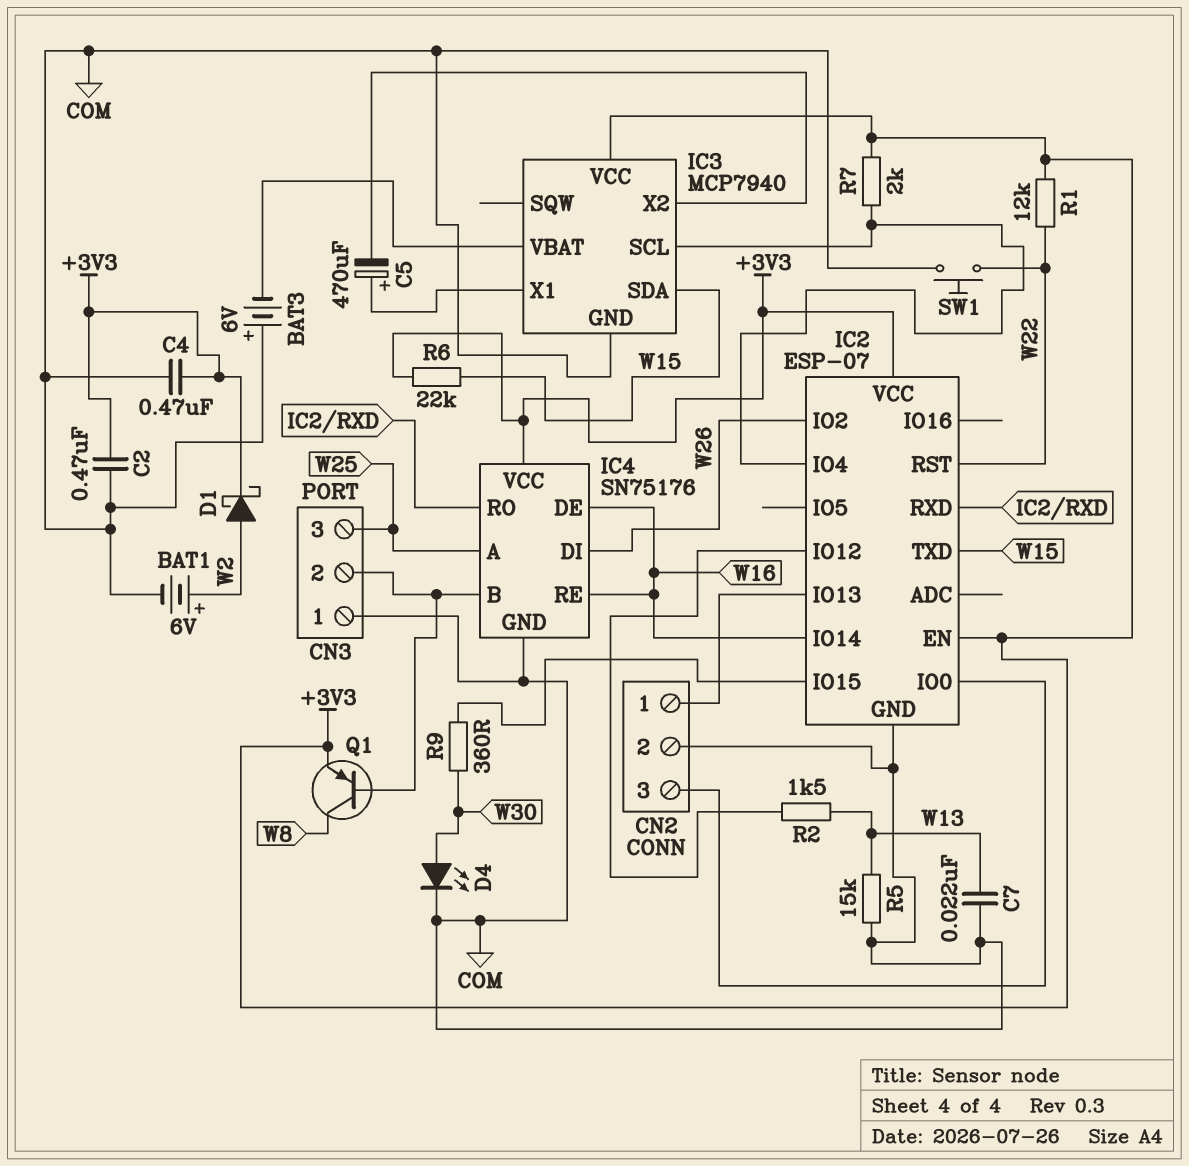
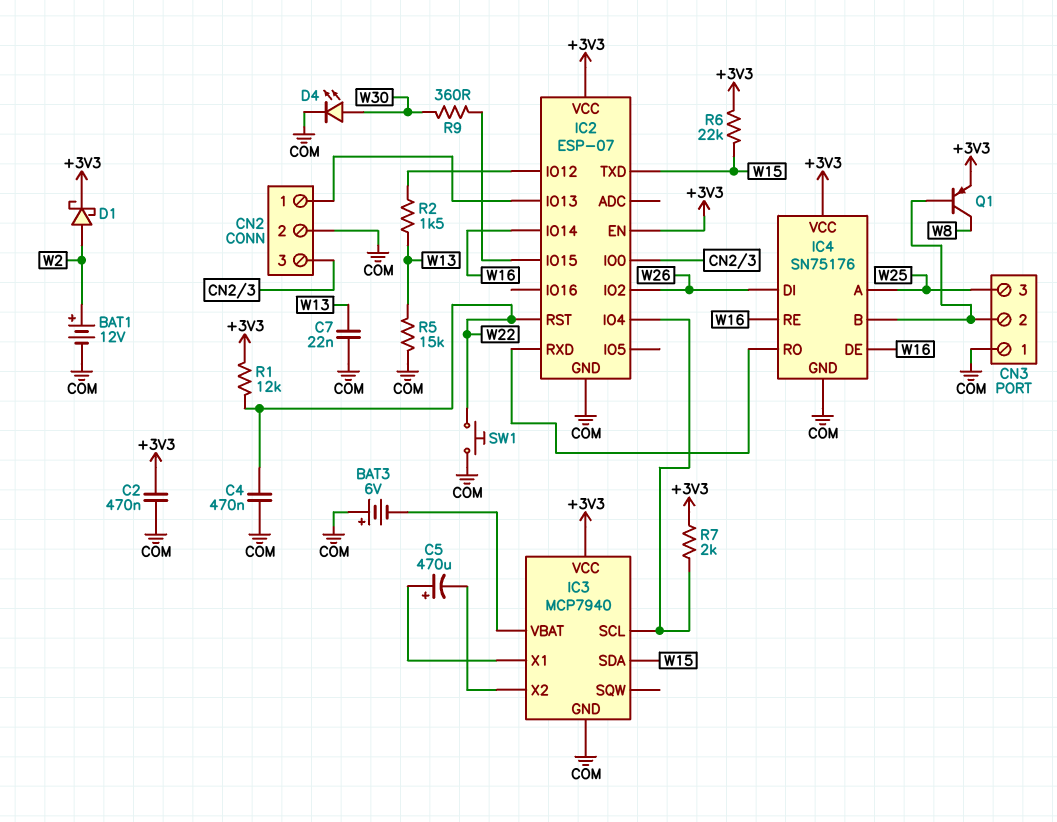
BAT1: 6V (plus W2, minus COM) -> 12V (plus W2, minus COM)
C4: 470nF (+3V3, COM) -> 470nF (COM, W22)

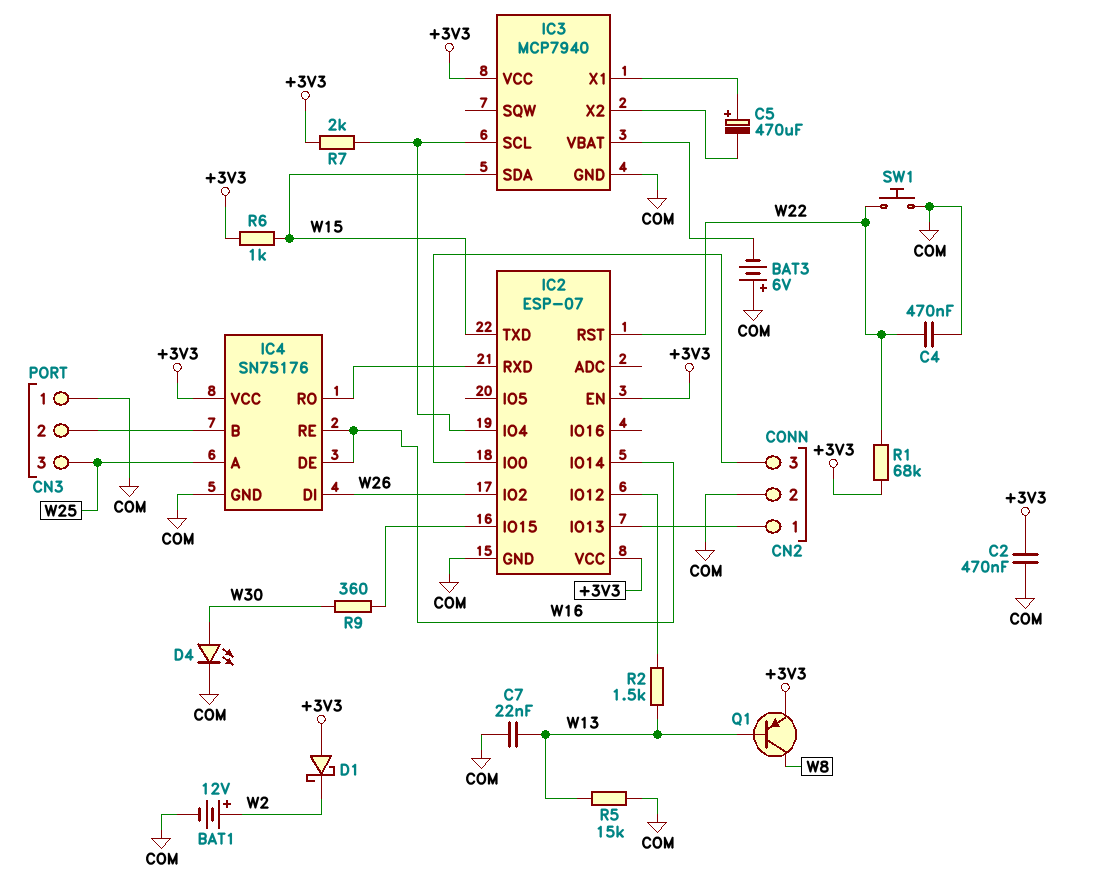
D1: schottky (A W2, K +3V3) -> schottky (A +3V3, K W2)
Q1: PNP (B CN3/2, C W8, E +3V3) -> PNP (B W13, C W8, E +3V3)
R1: 12k (+3V3, W22) -> 68k (+3V3, W22)
R6: 22k (+3V3, W15) -> 1k (+3V3, W15)

